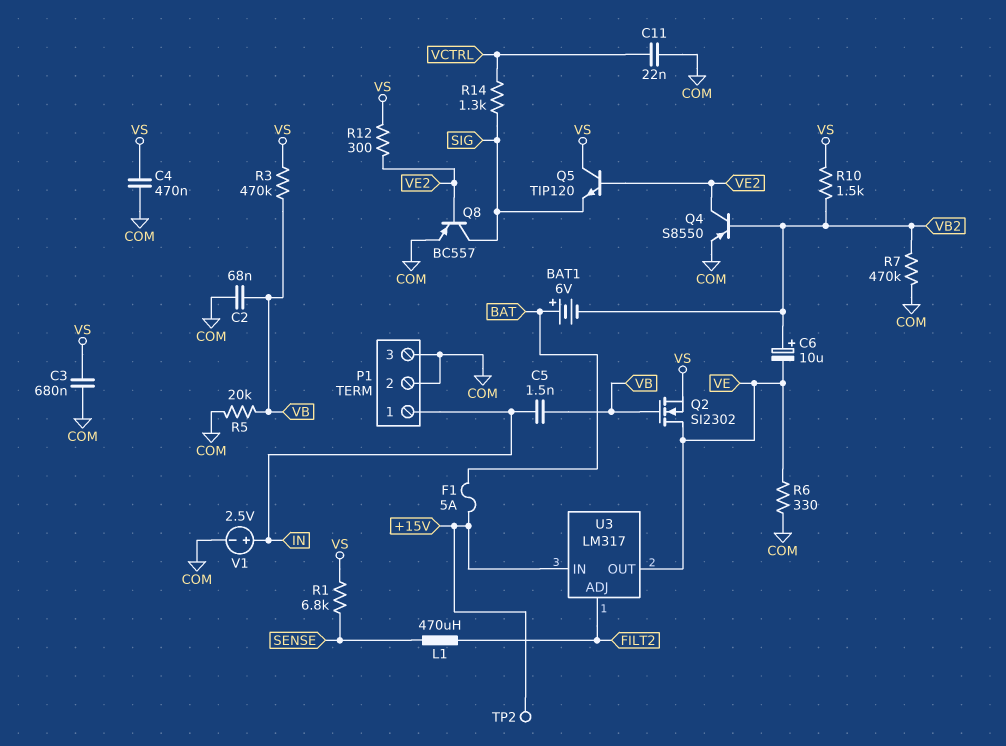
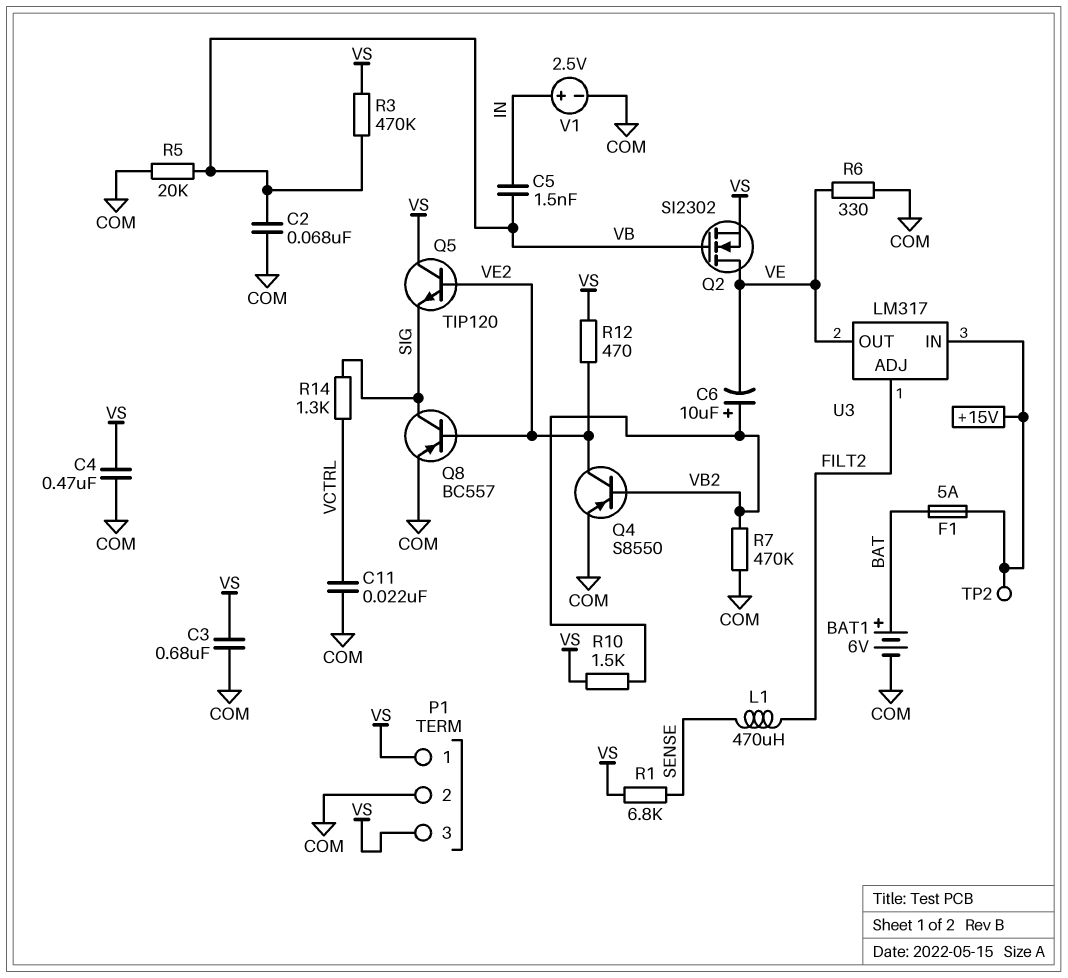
BAT1: 6V (plus BAT, minus VB2) -> 6V (plus BAT, minus COM)
P1 pin 1: IN -> VS
P1 pin 3: COM -> VS
R12: 300 (VE2, VS) -> 470 (VE2, VS)

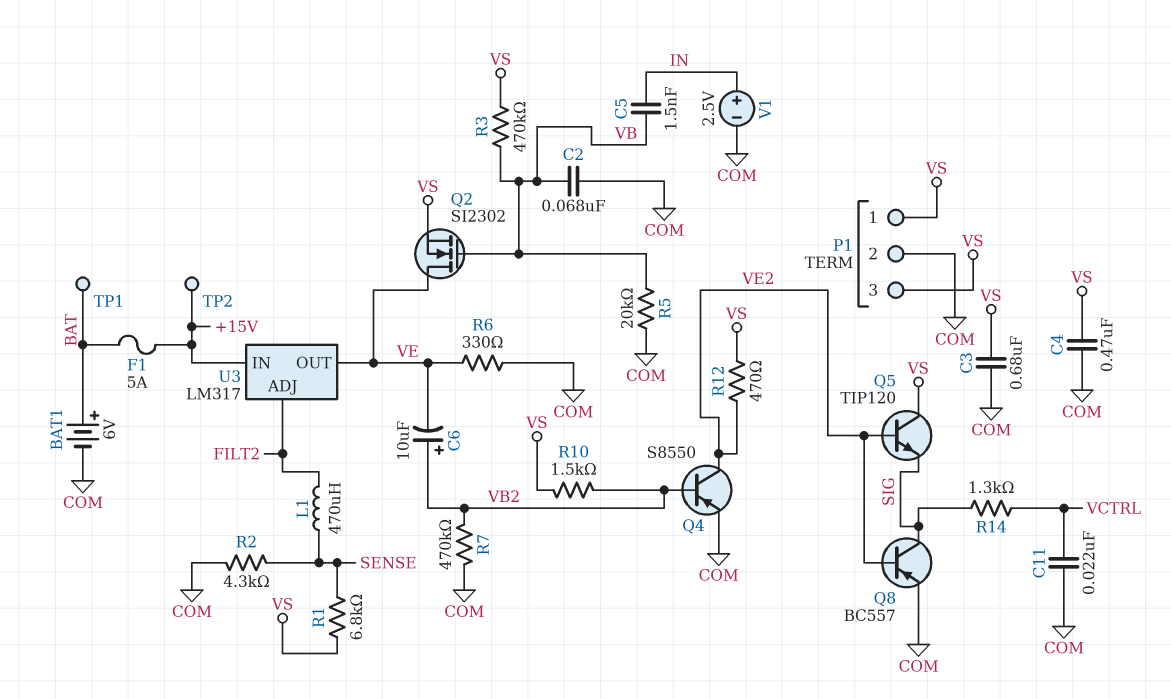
R2: none -> 4.3k (COM, SENSE)
TP1: none -> test point (BAT)

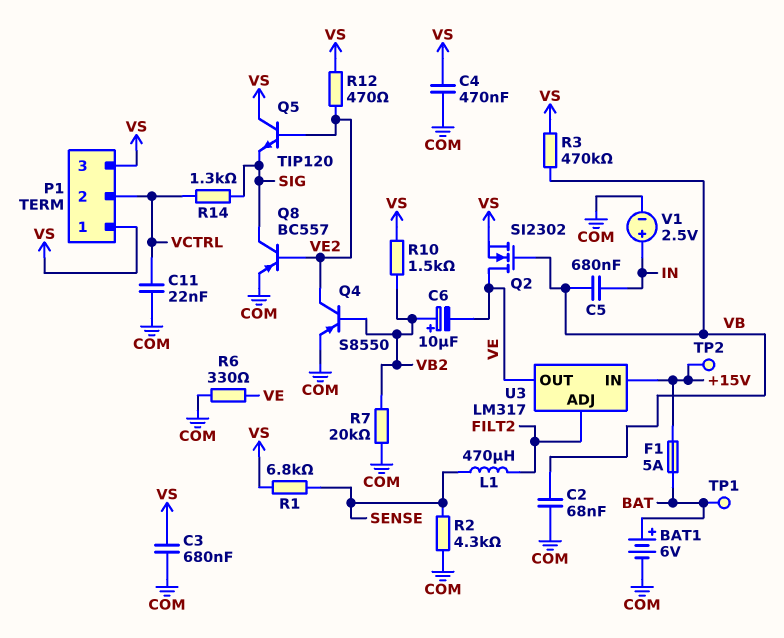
C5: 1.5nF (IN, VB) -> 680nF (IN, VB)
P1 pin 2: COM -> VCTRL
R5: 20k (COM, VB) -> none
R7: 470k (COM, VB2) -> 20k (COM, VB2)

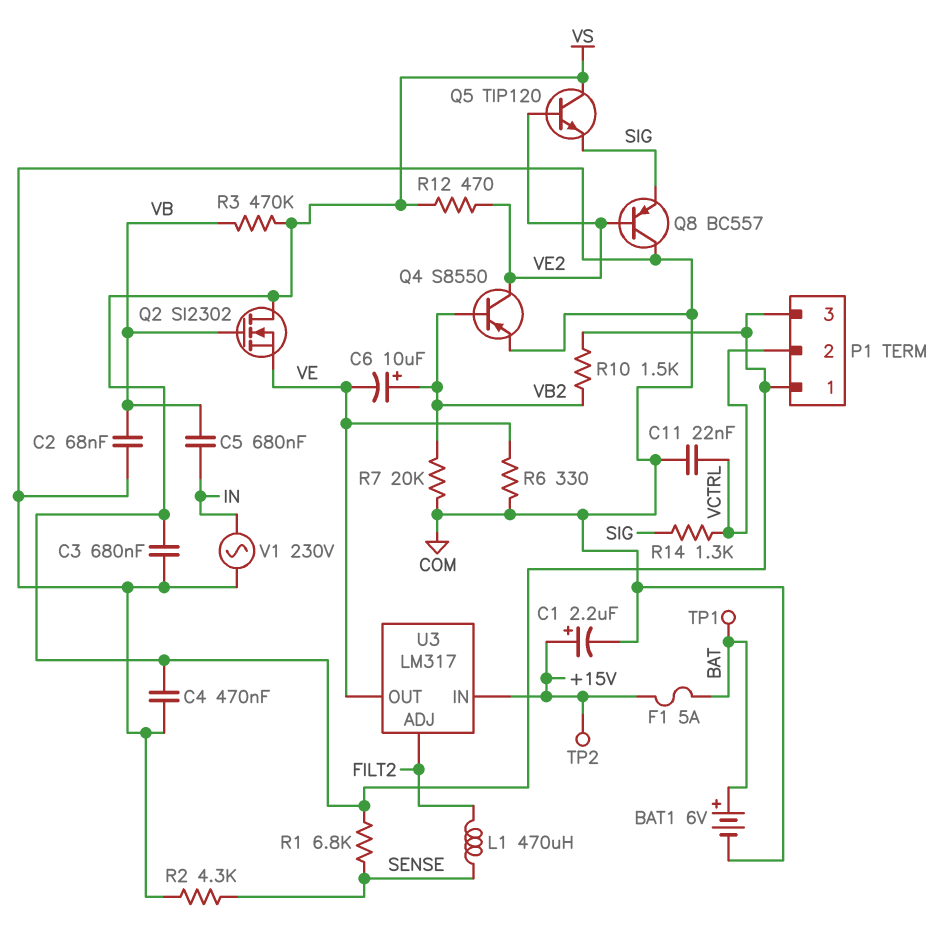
C1: none -> 2.2uF (plus +15V, minus COM)
Q2: NMOS SI2302 (G VB, D VE, S VS) -> NMOS SI2302 (G VB, D VS, S VE)
Q8: PNP BC557 (B VE2, C SIG, E COM) -> PNP BC557 (B VE2, C COM, E SIG)
V1: 2.5V (plus IN, minus COM) -> AC 230V (COM, IN)

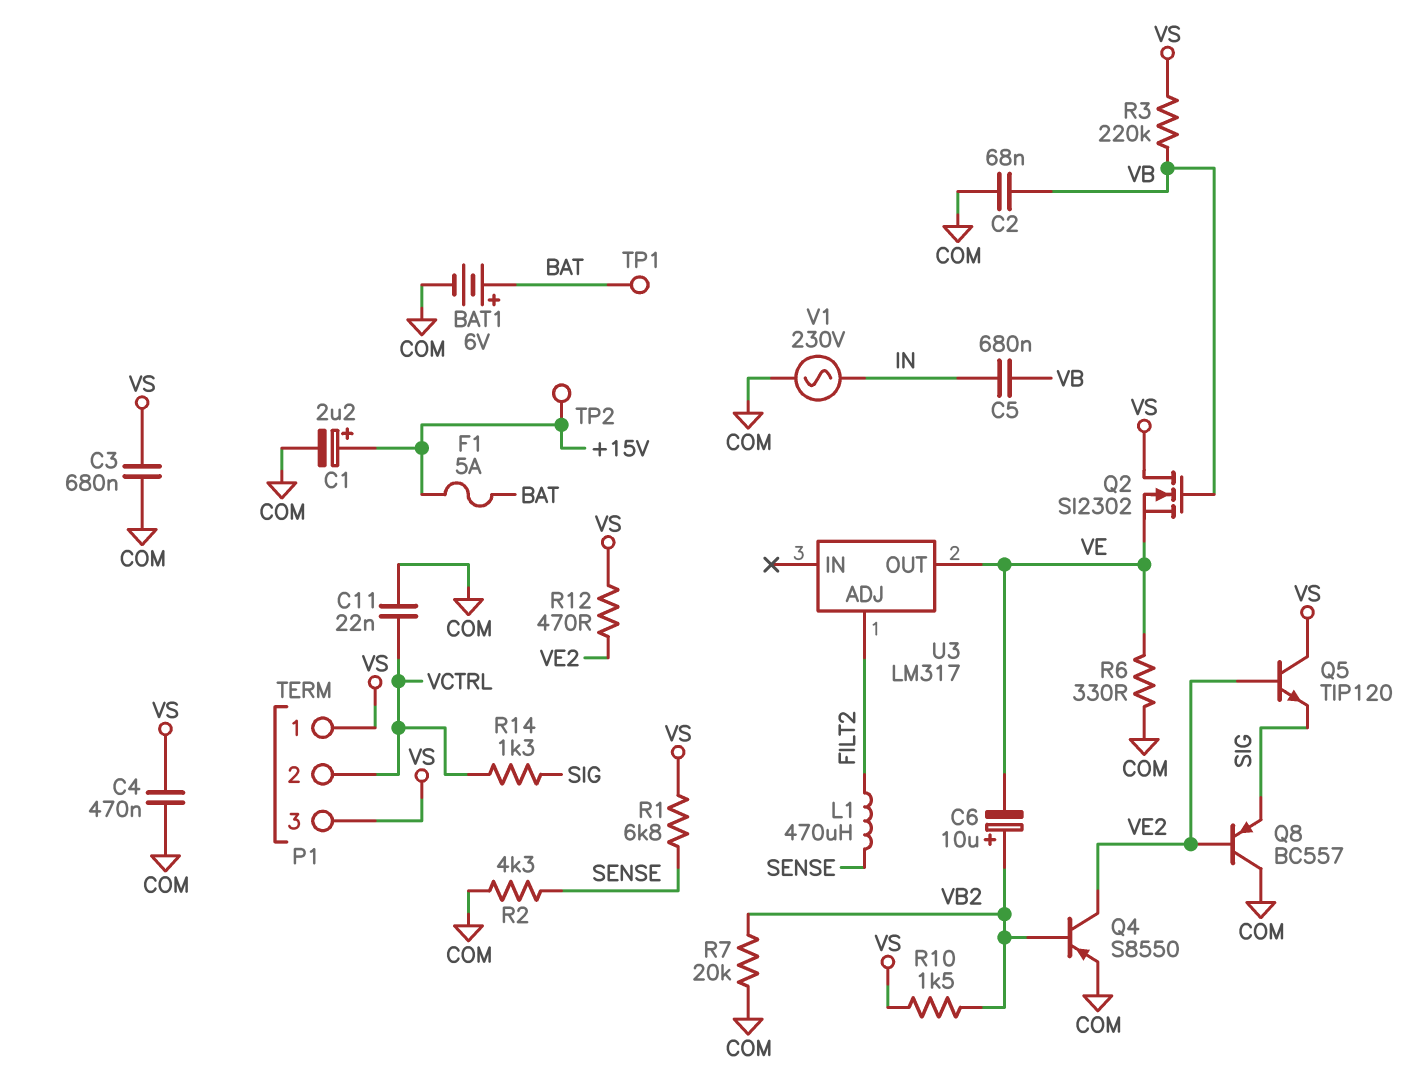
R3: 470k (VB, VS) -> 220k (VB, VS)
U3 pin IN: +15V -> none

